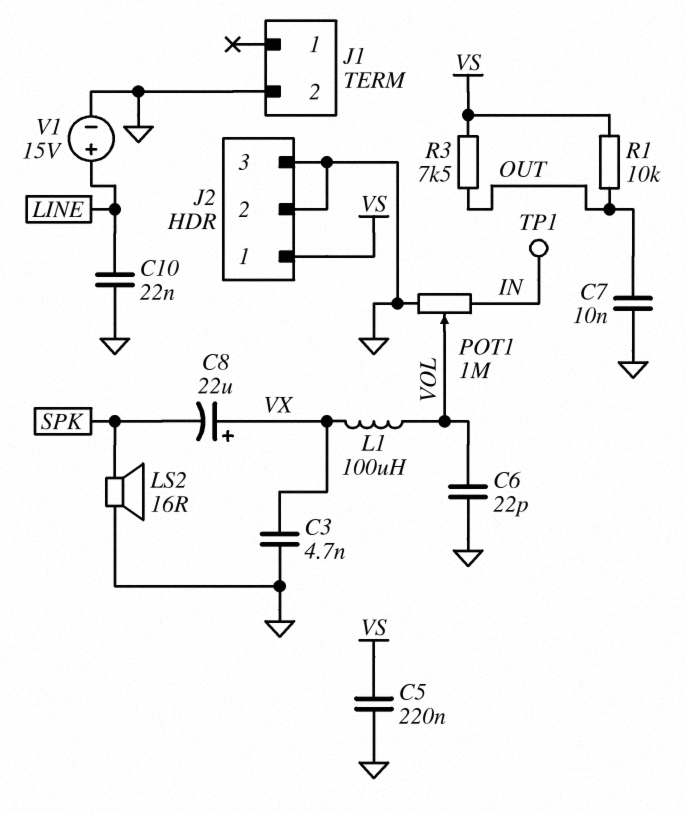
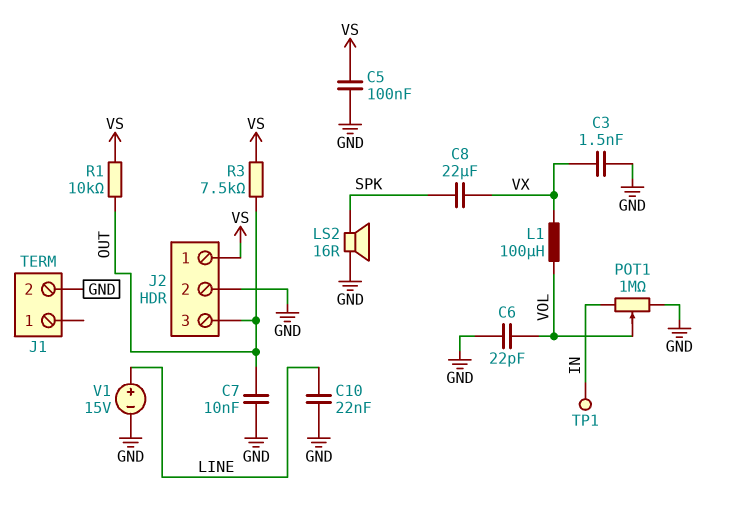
C3: 4.7nF (GND, VX) -> 1.5nF (GND, VX)
C5: 220nF (GND, VS) -> 100nF (GND, VS)
C8: 22uF (plus VX, minus SPK) -> 22uF (SPK, VX)
J2 pin 3: GND -> OUT

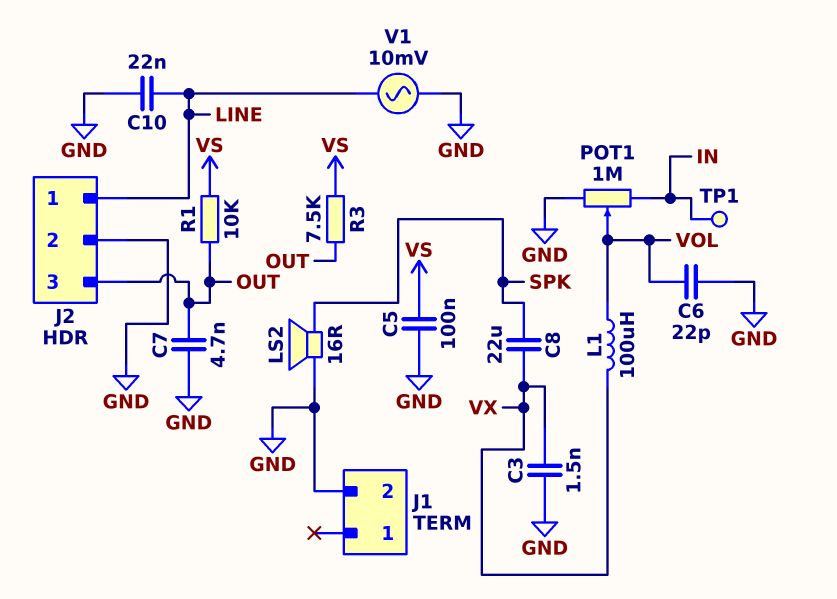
C7: 10nF (GND, OUT) -> 4.7nF (GND, OUT)
J2 pin 1: VS -> LINE
V1: 15V (plus LINE, minus GND) -> AC 10mV (GND, LINE)

